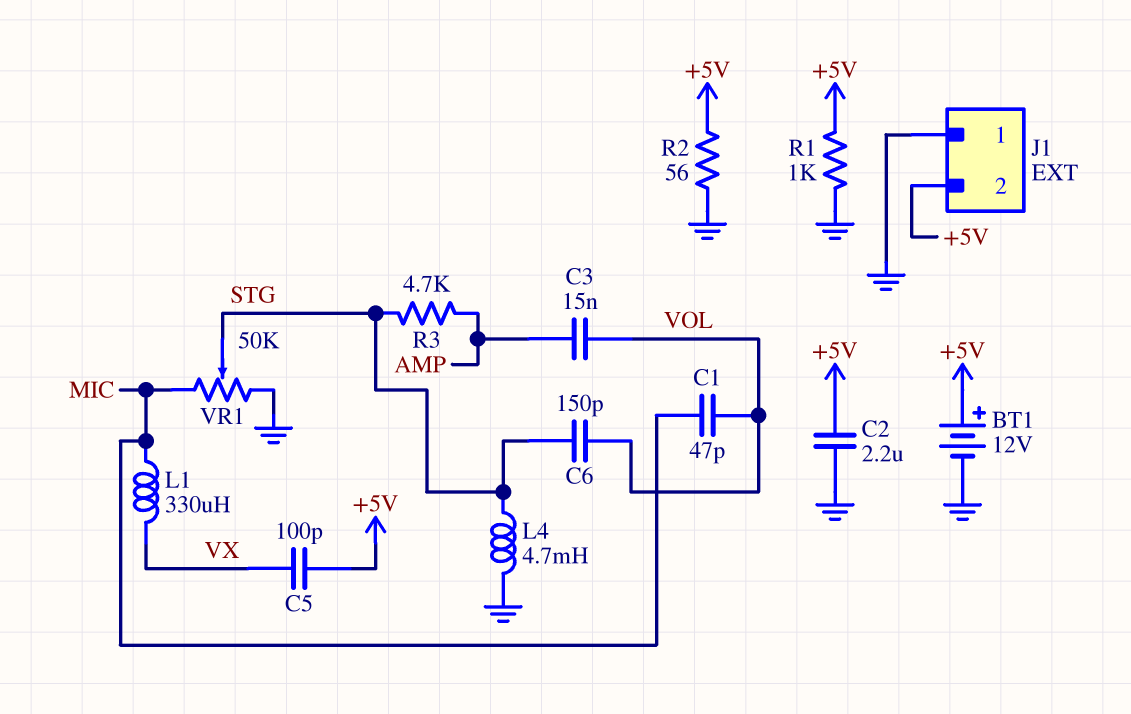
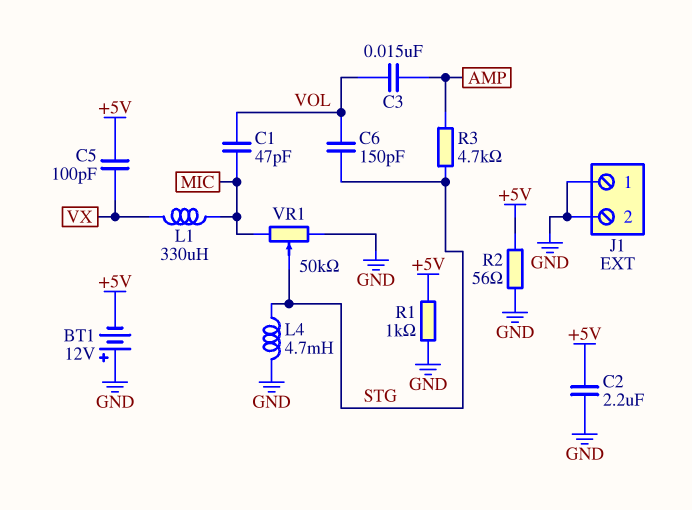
BT1: 12V (plus +5V, minus GND) -> 12V (plus GND, minus +5V)
J1 pin 2: +5V -> GND

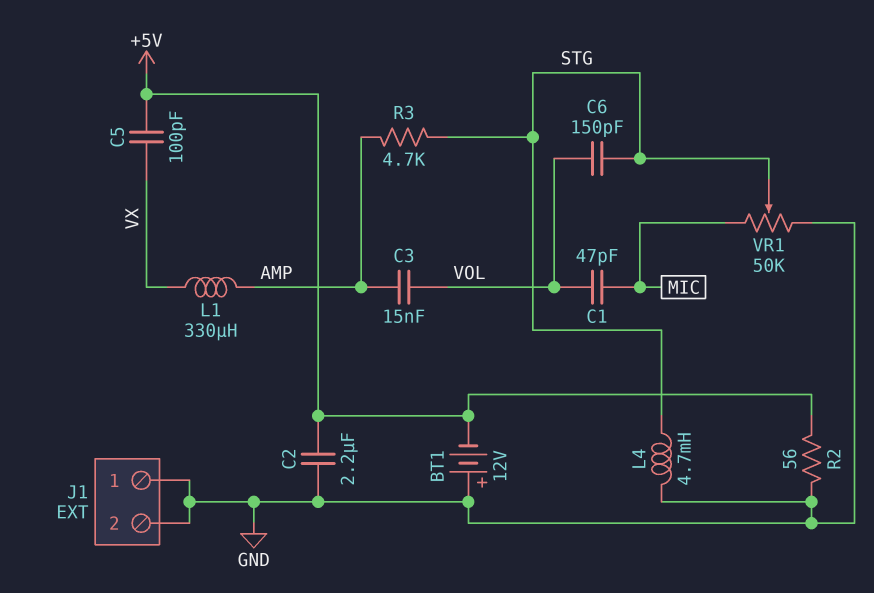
L1: 330uH (MIC, VX) -> 330uH (AMP, VX)
R1: 1k (+5V, GND) -> none

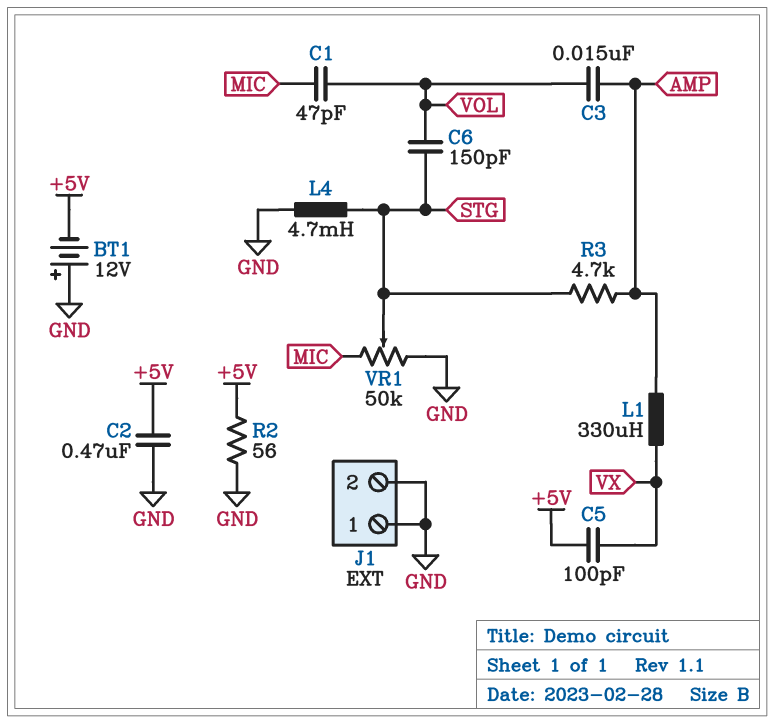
C2: 2.2uF (+5V, GND) -> 470nF (+5V, GND)

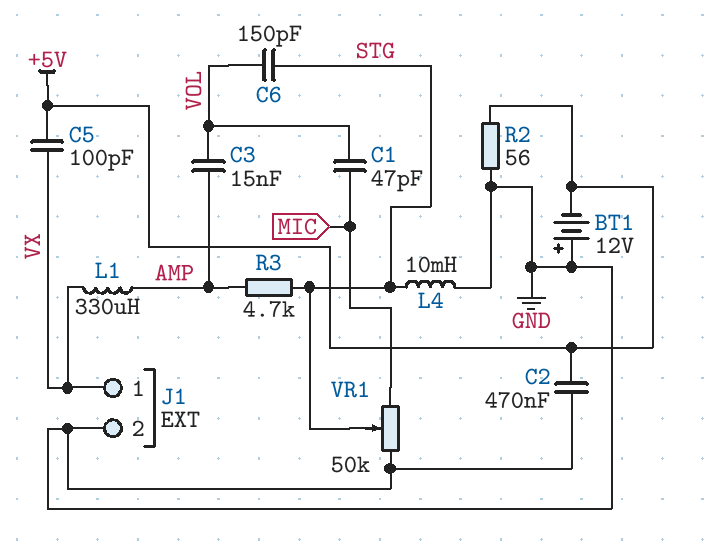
J1 pin 1: GND -> VX
L4: 4.7mH (GND, STG) -> 10mH (GND, STG)

